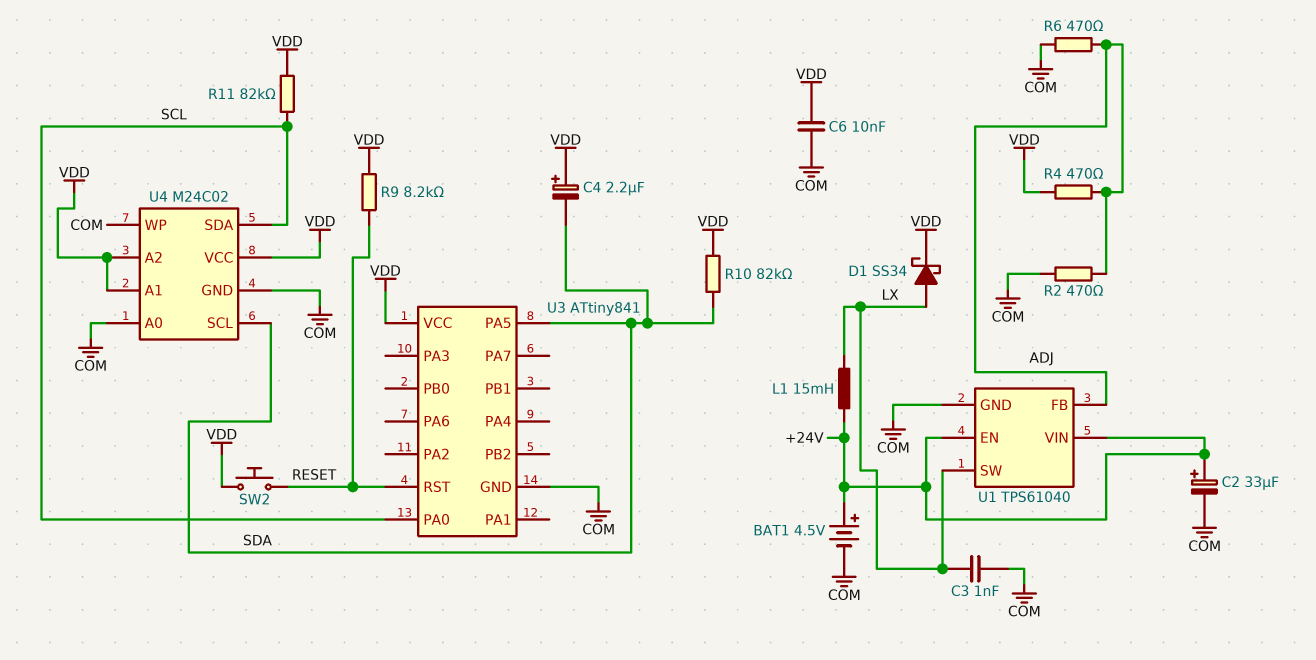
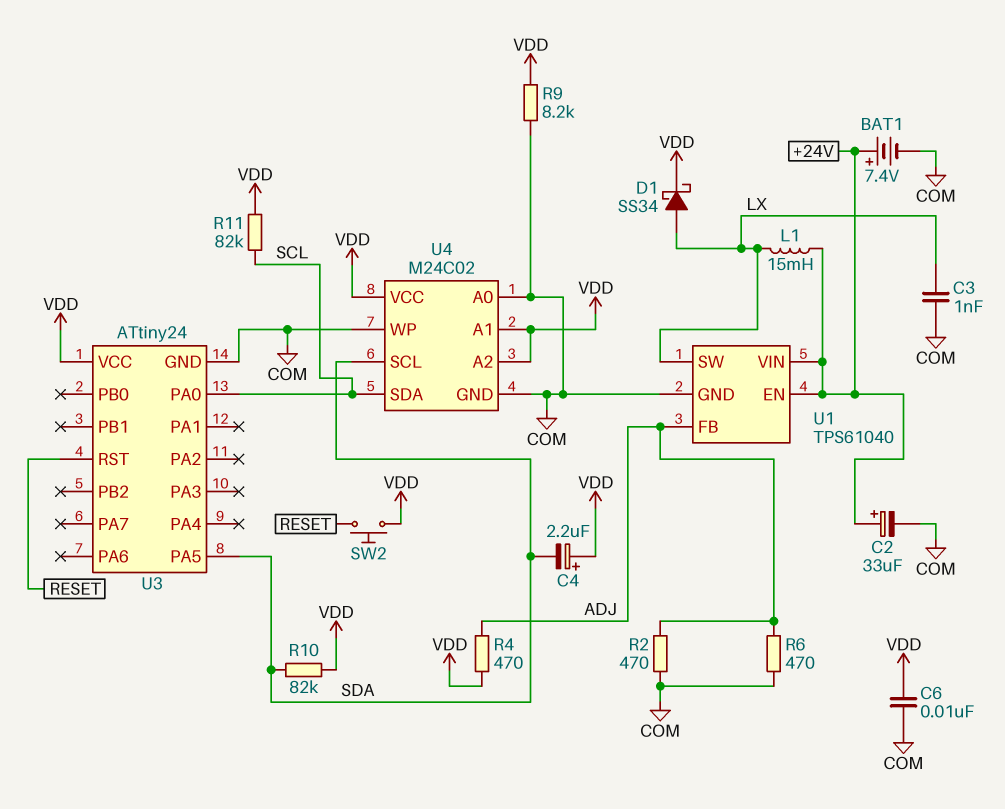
BAT1: 4.5V (plus +24V, minus COM) -> 7.4V (plus +24V, minus COM)
R9: 8.2k (RESET, VDD) -> 8.2k (COM, VDD)
U3: ATtiny841 -> ATtiny24

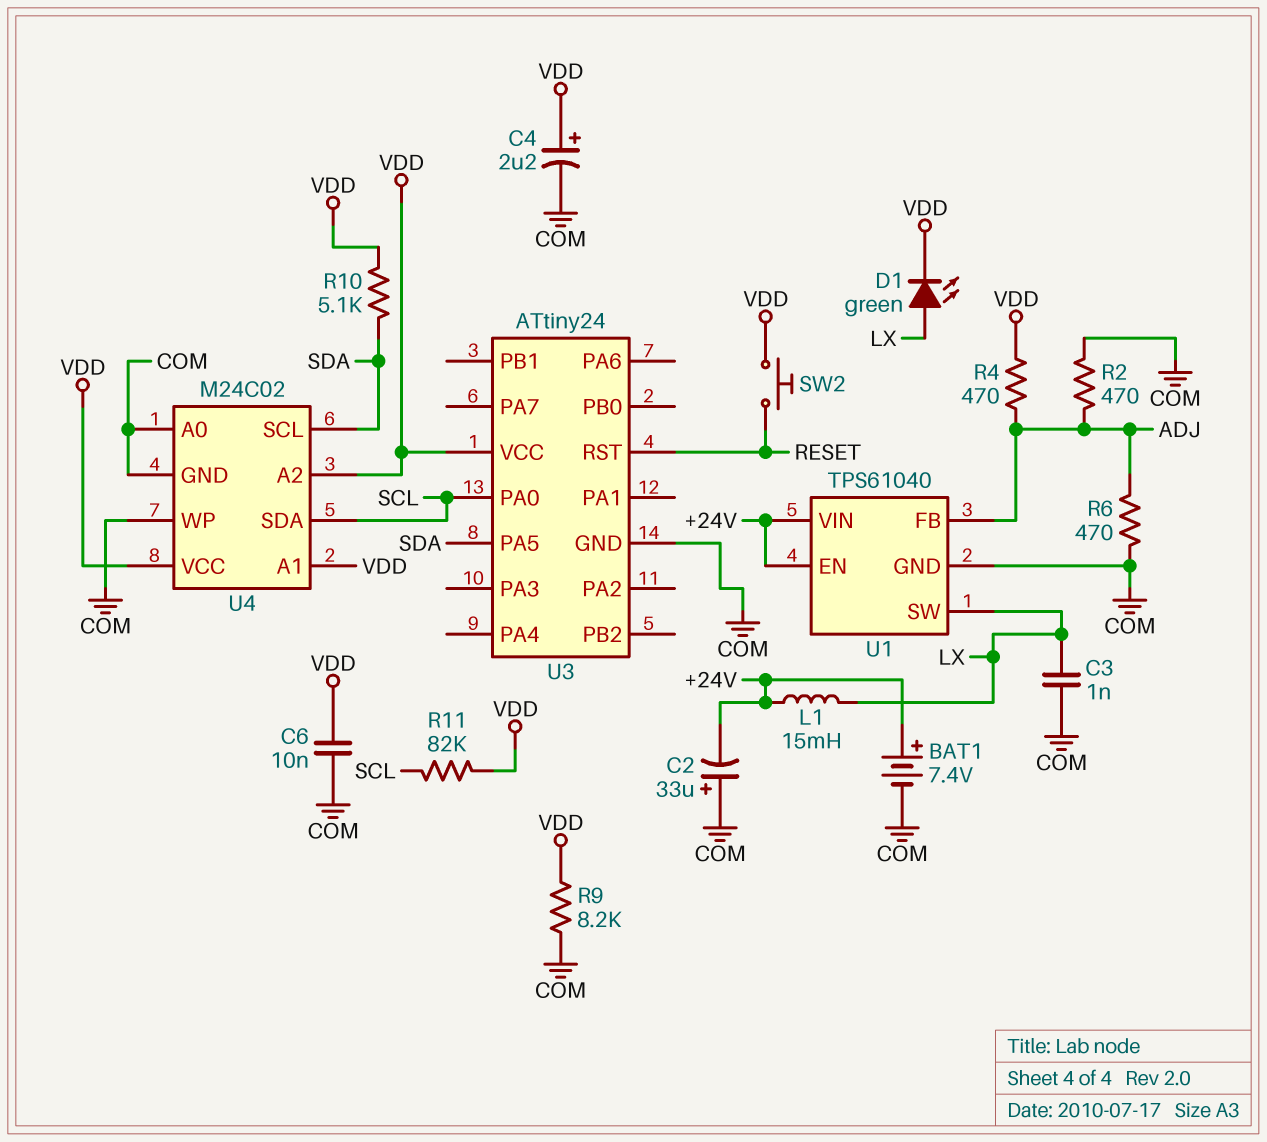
C2: 33uF (plus +24V, minus COM) -> 33uF (plus COM, minus +24V)
C4: 2.2uF (plus VDD, minus SDA) -> 2.2uF (plus VDD, minus COM)
D1: schottky SS34 (A LX, K VDD) -> LED green (A LX, K VDD)
R10: 82k (SDA, VDD) -> 5.1k (SDA, VDD)

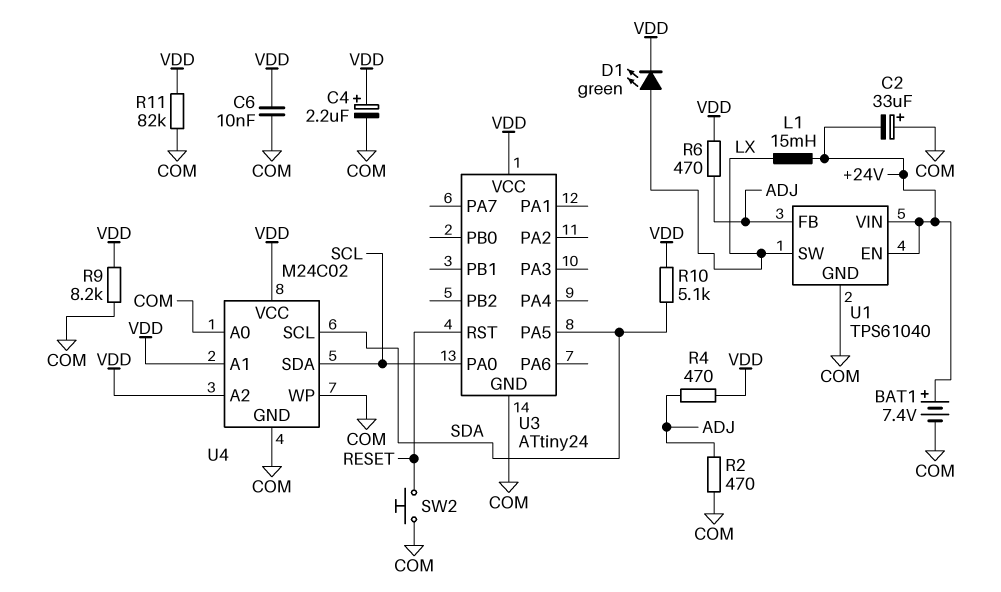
C3: 1nF (COM, LX) -> none
R6: 470 (ADJ, COM) -> 470 (ADJ, VDD)
R11: 82k (SCL, VDD) -> 82k (COM, VDD)
SW2: button (RESET, VDD) -> button (COM, RESET)

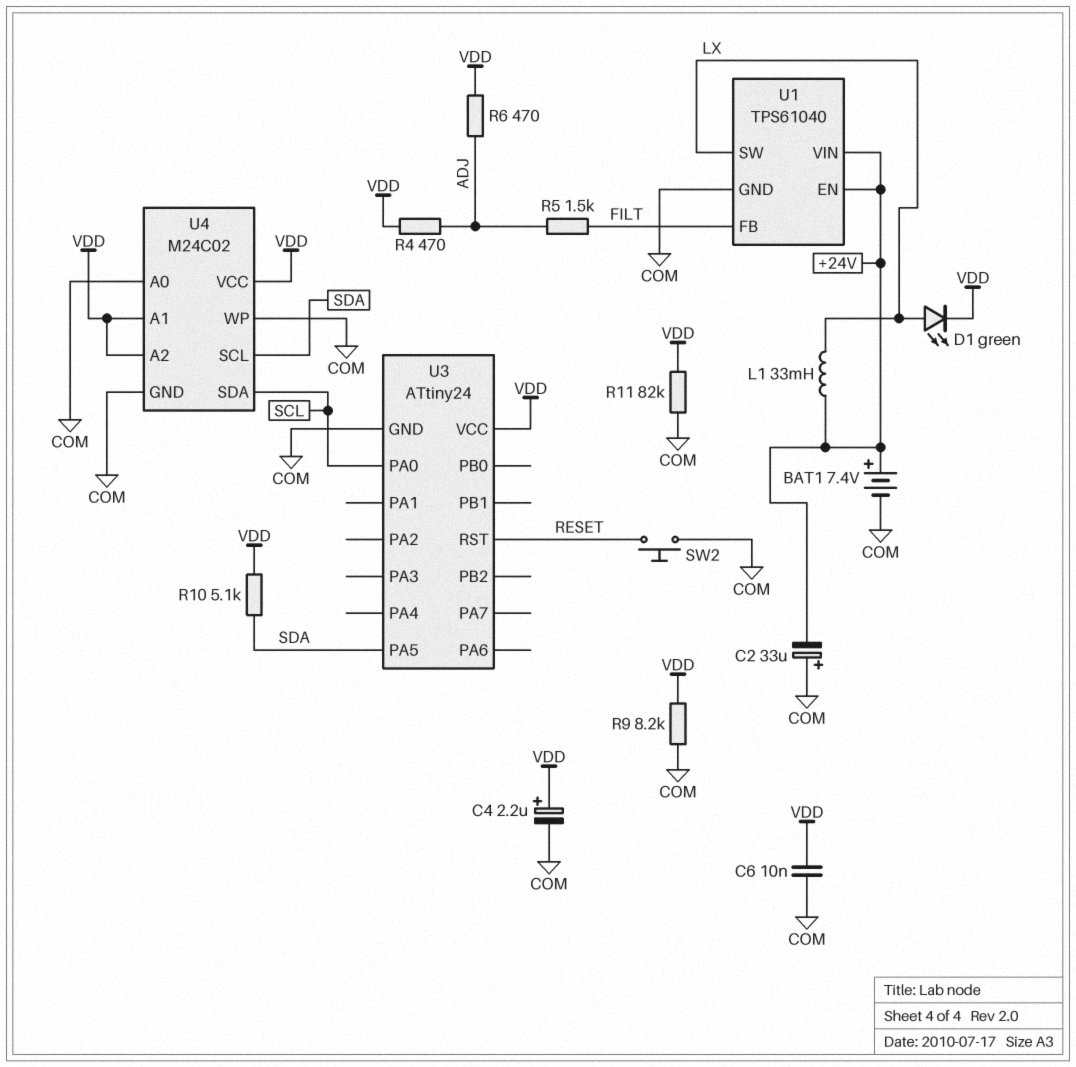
L1: 15mH (+24V, LX) -> 33mH (+24V, LX)
R2: 470 (ADJ, COM) -> none
R5: none -> 1.5k (ADJ, FILT)
U1 pin FB: ADJ -> FILT

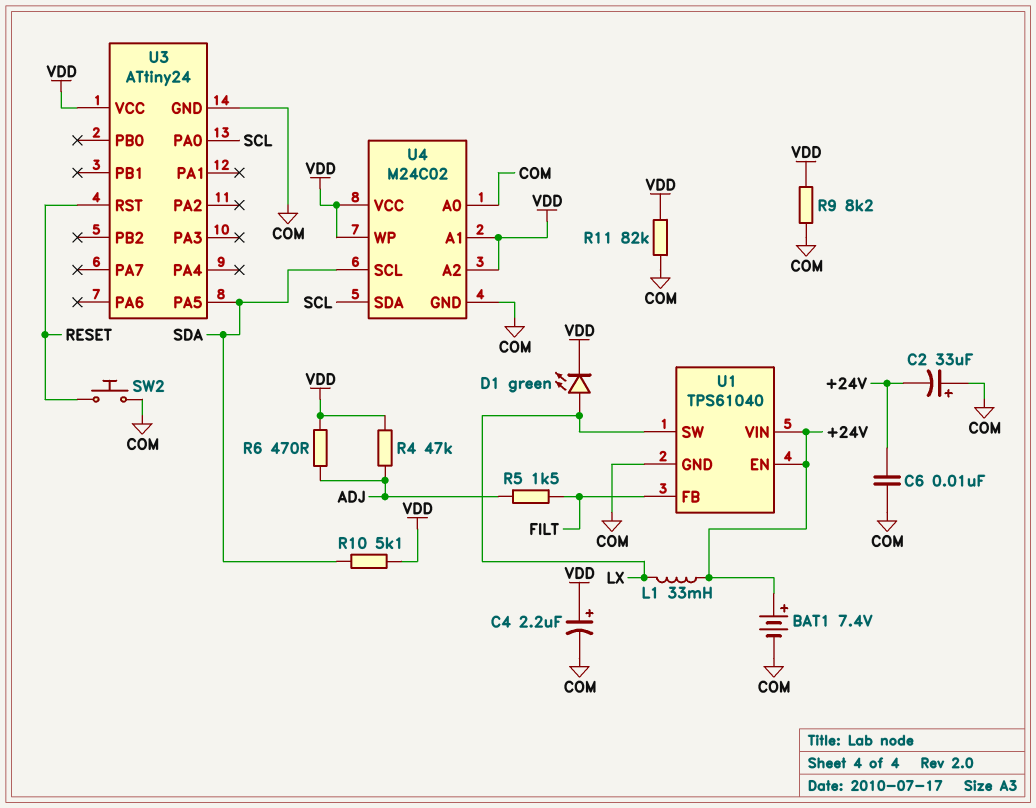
C6: 10nF (COM, VDD) -> 10nF (+24V, COM)
R4: 470 (ADJ, VDD) -> 47k (ADJ, VDD)
U4 pin WP: COM -> VDD

